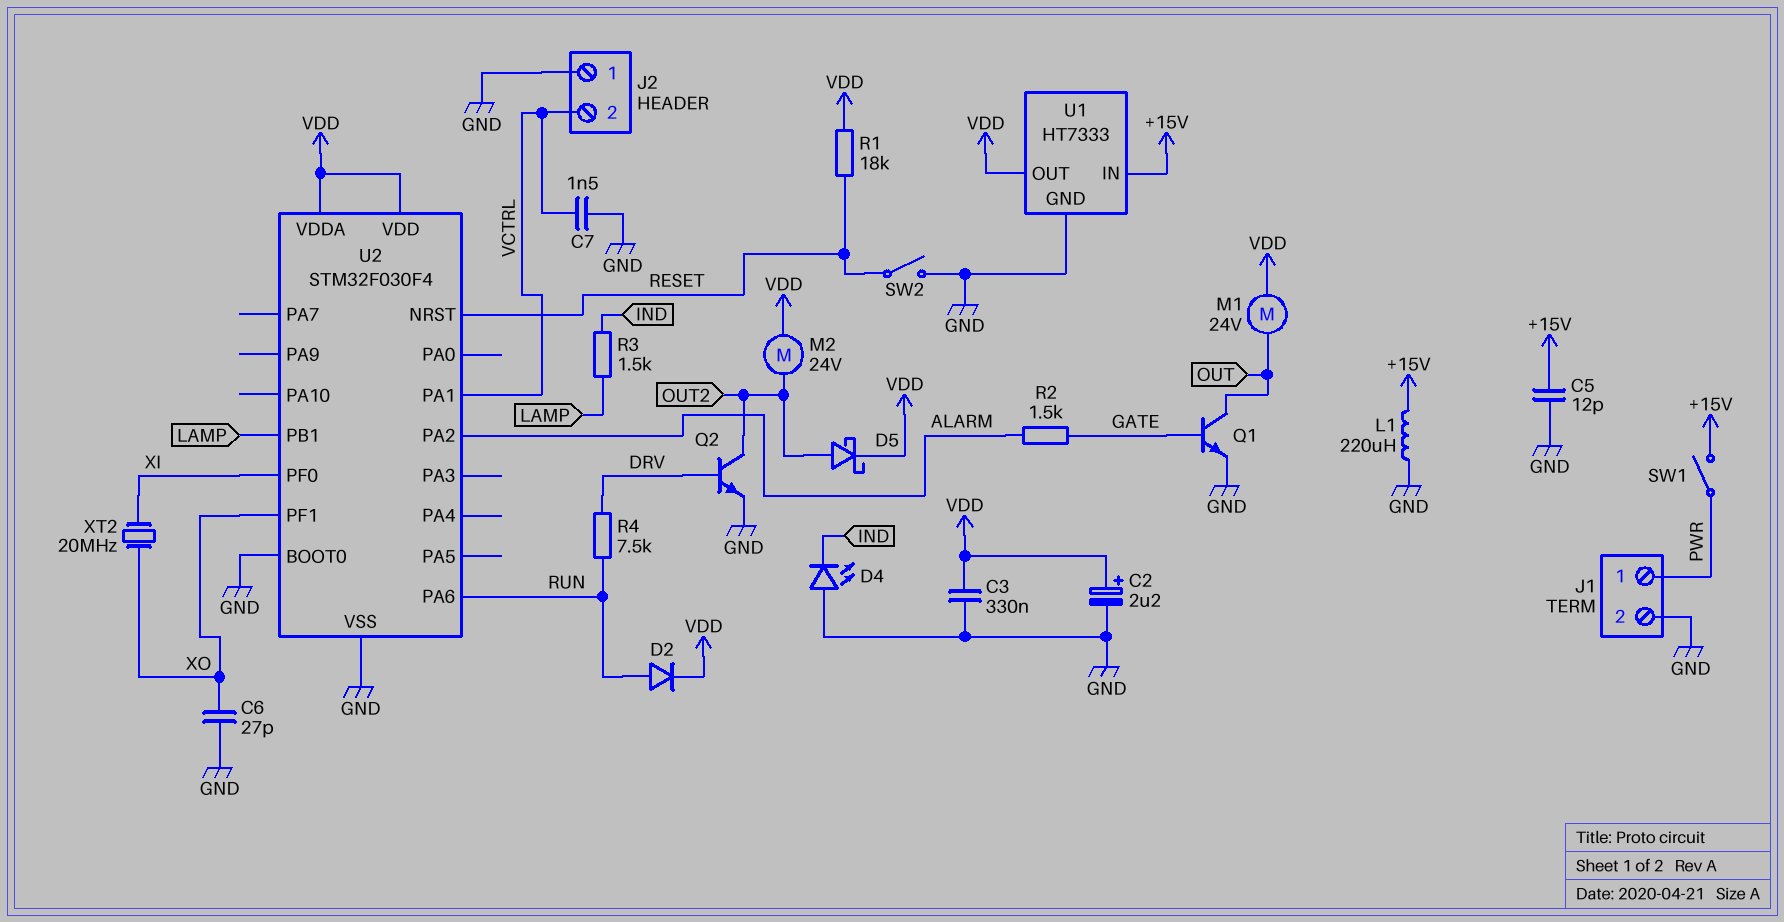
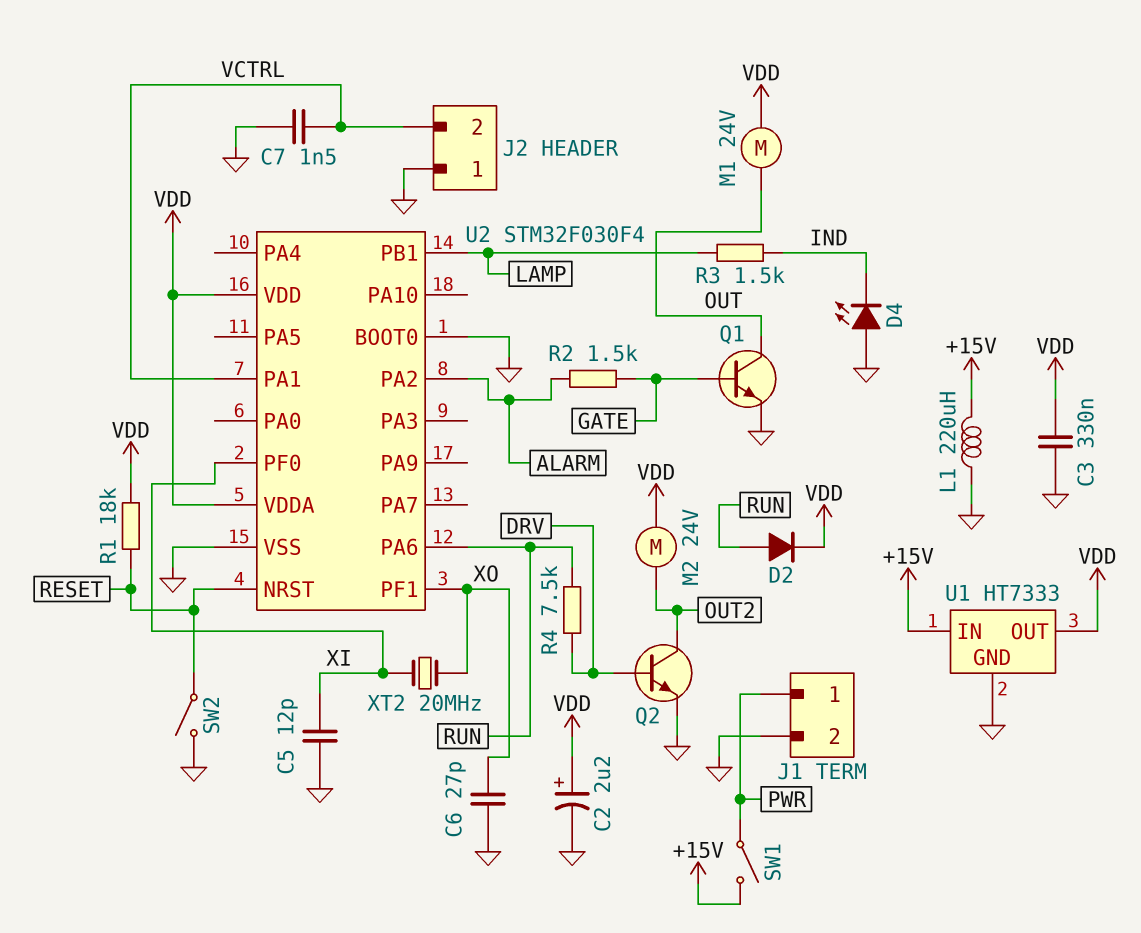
C5: 12pF (+15V, GND) -> 12pF (GND, XI)
D5: schottky (A OUT2, K VDD) -> none

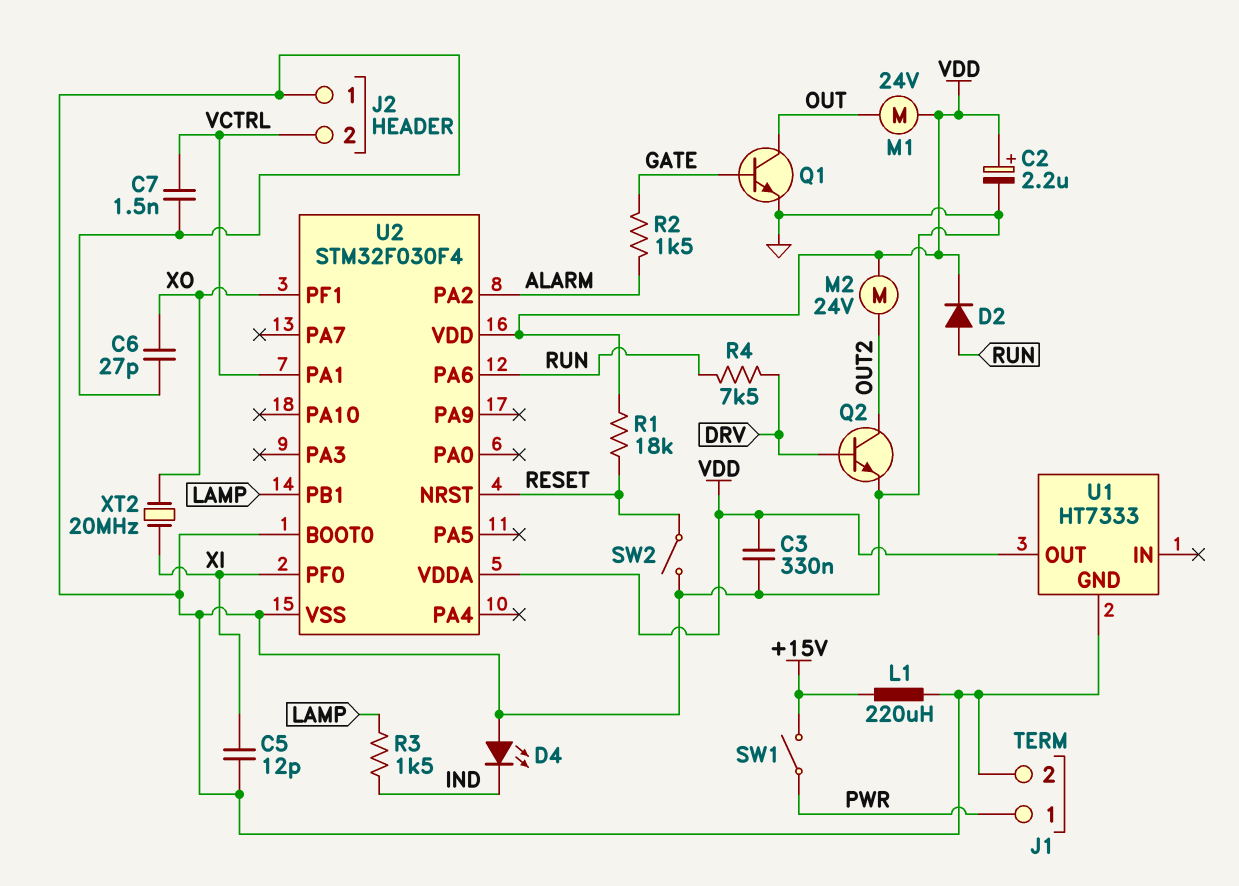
U1 pin IN: +15V -> none

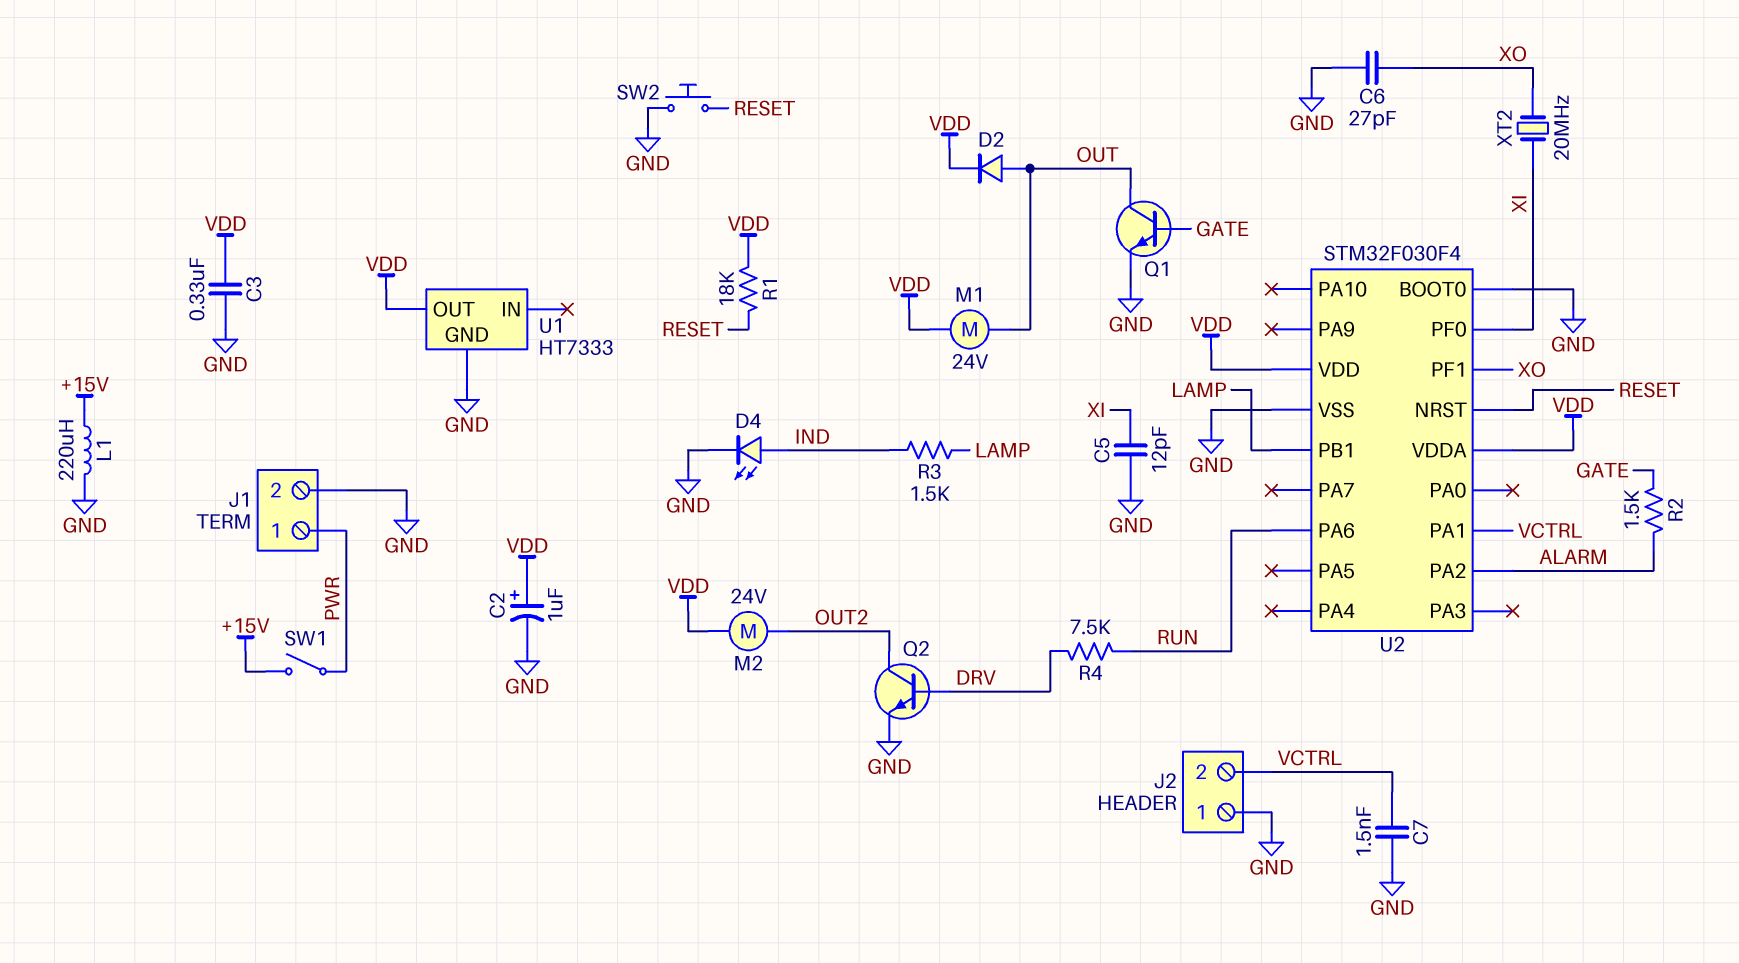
C2: 2.2uF (plus VDD, minus GND) -> 1uF (plus VDD, minus GND)
D2: diode (A RUN, K VDD) -> diode (A OUT, K VDD)
D4: LED (A GND, K IND) -> LED (A IND, K GND)
SW2: switch (GND, RESET) -> button (GND, RESET)

